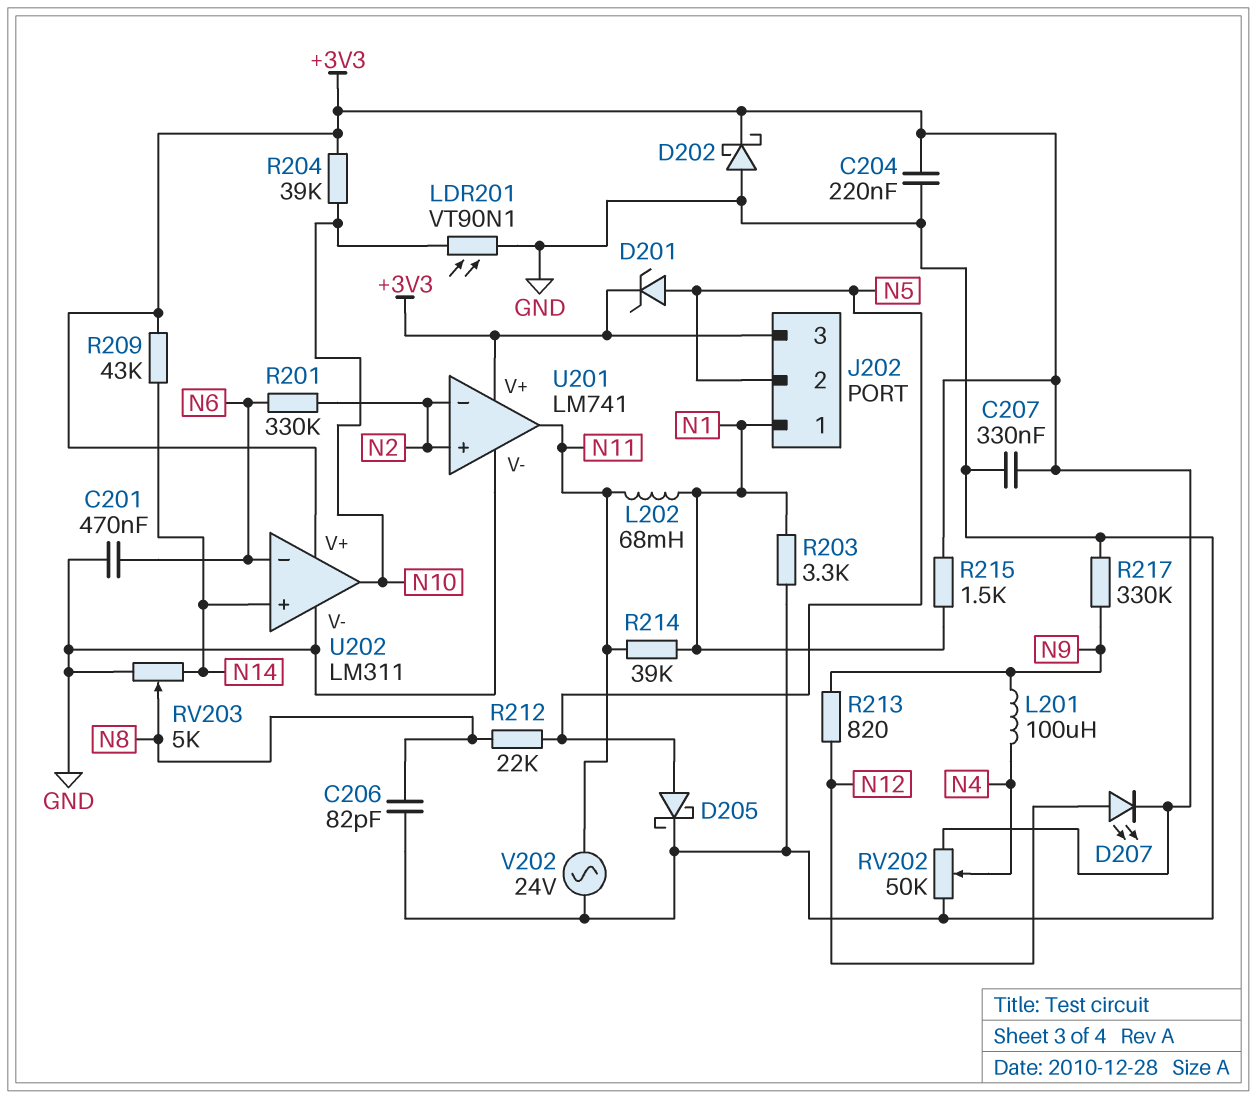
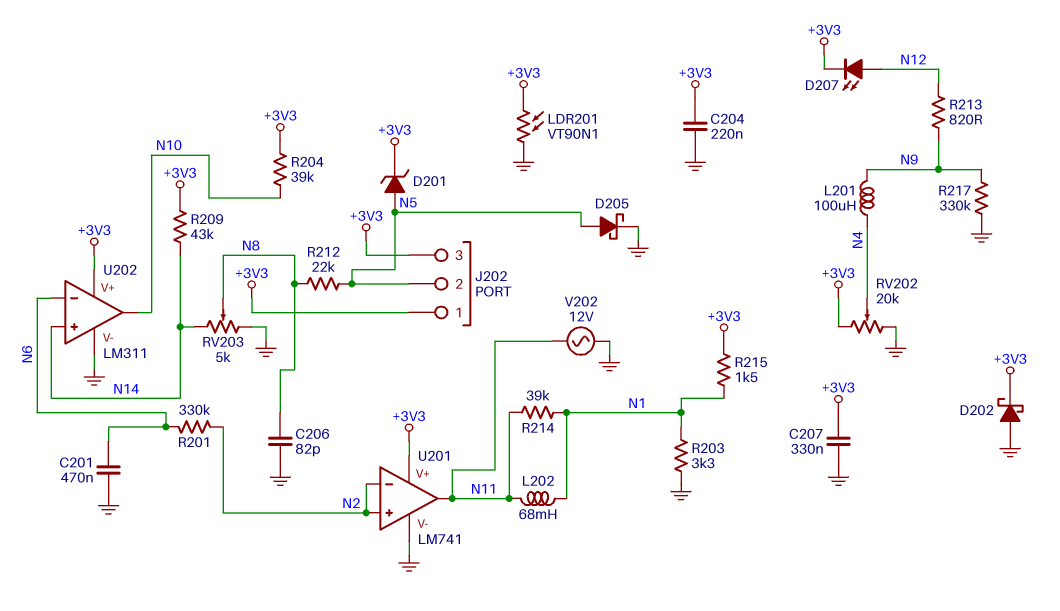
J202 pin 1: N1 -> +3V3
LDR201: VT90N1 (GND, N10) -> VT90N1 (+3V3, GND)
RV202: 50k (+3V3, GND, wiper N4) -> 20k (+3V3, GND, wiper N4)
V202: AC 24V (GND, N11) -> AC 12V (GND, N11)

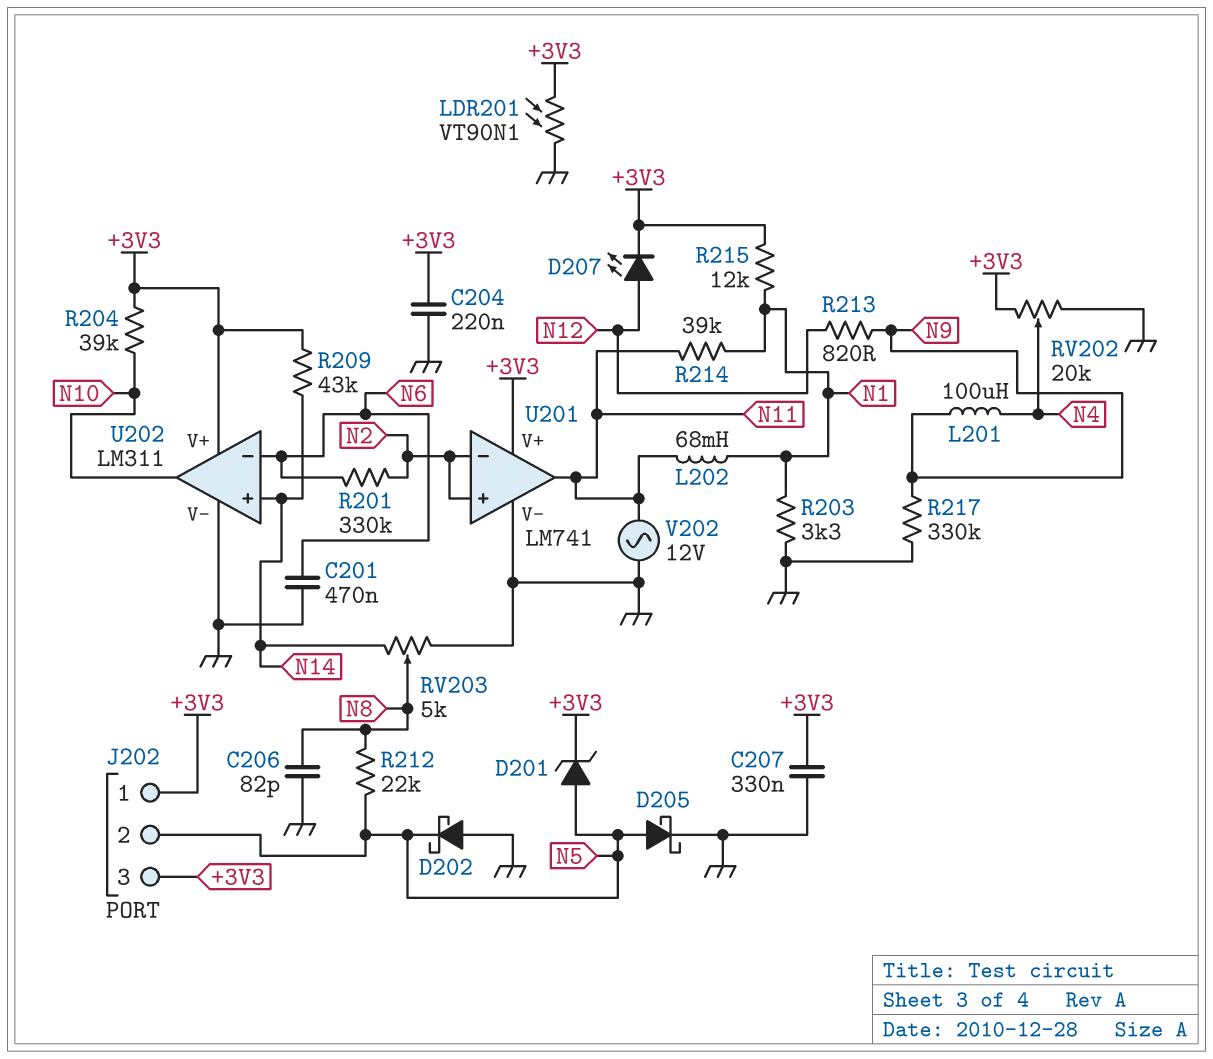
D202: schottky (A GND, K +3V3) -> schottky (A GND, K N5)
R215: 1.5k (+3V3, N1) -> 12k (+3V3, N1)

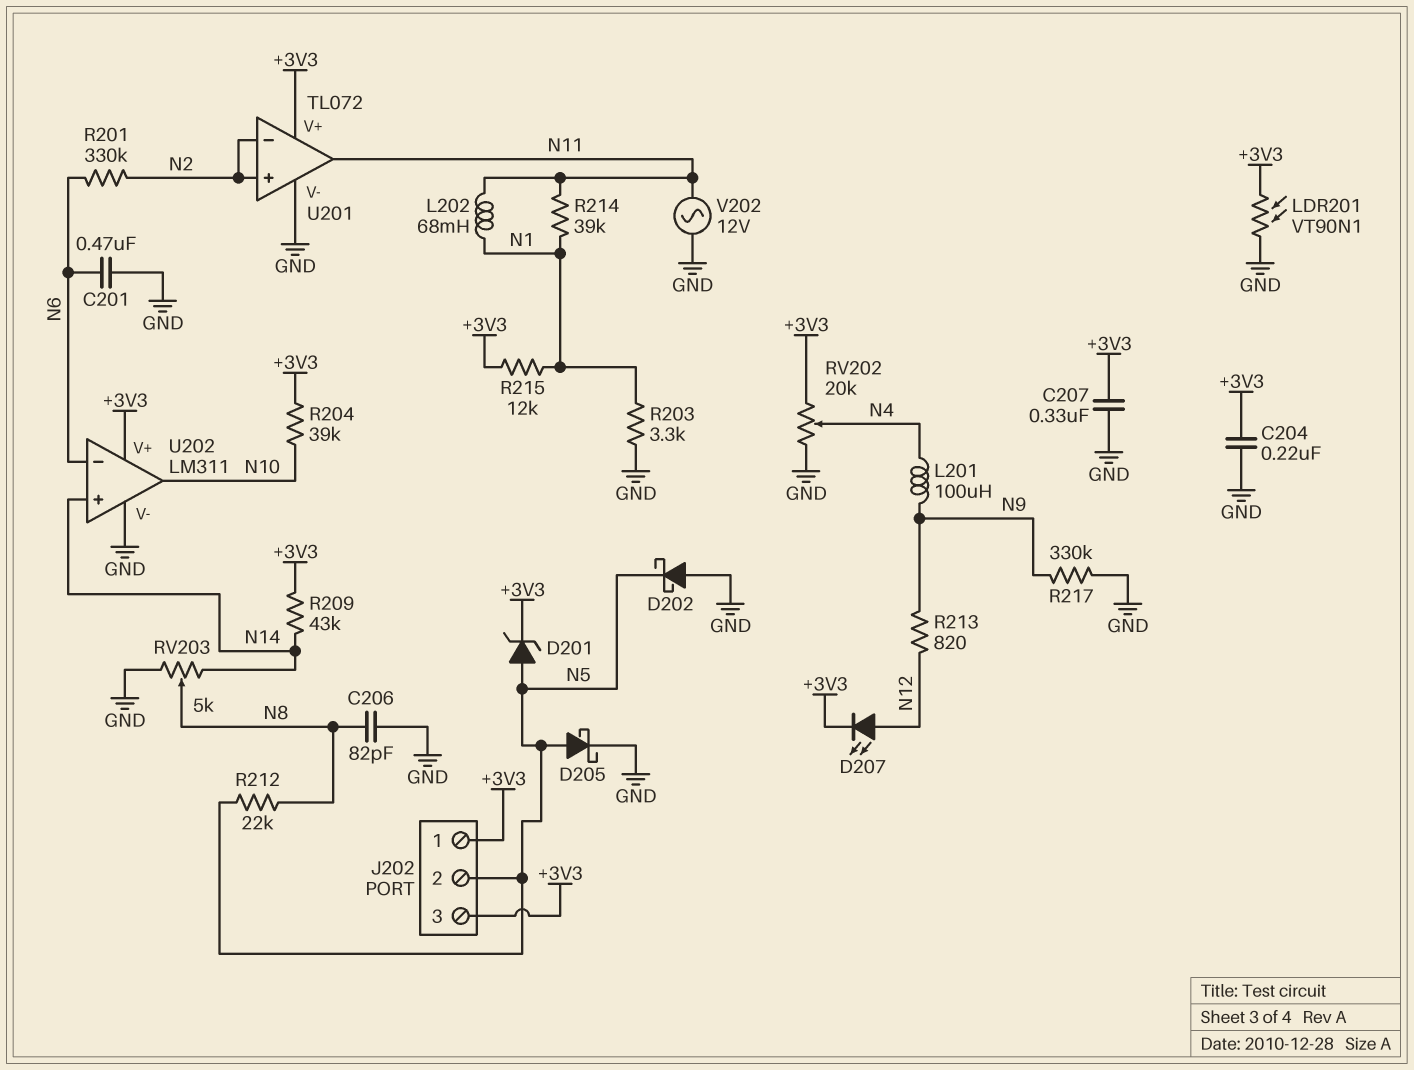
U201: LM741 -> TL072

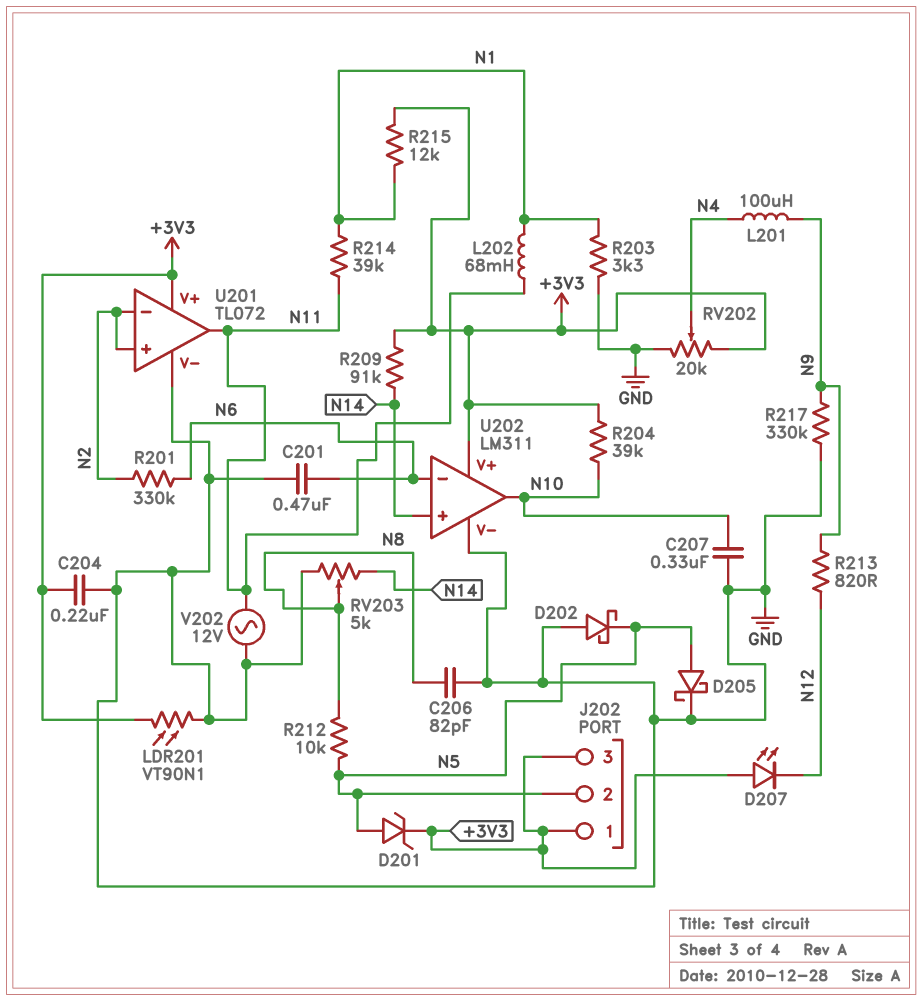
C207: 330nF (+3V3, GND) -> 330nF (GND, N10)
D207: LED (A N12, K +3V3) -> LED (A +3V3, K N12)
R209: 43k (+3V3, N14) -> 91k (+3V3, N14)
R212: 22k (N5, N8) -> 10k (N5, N8)

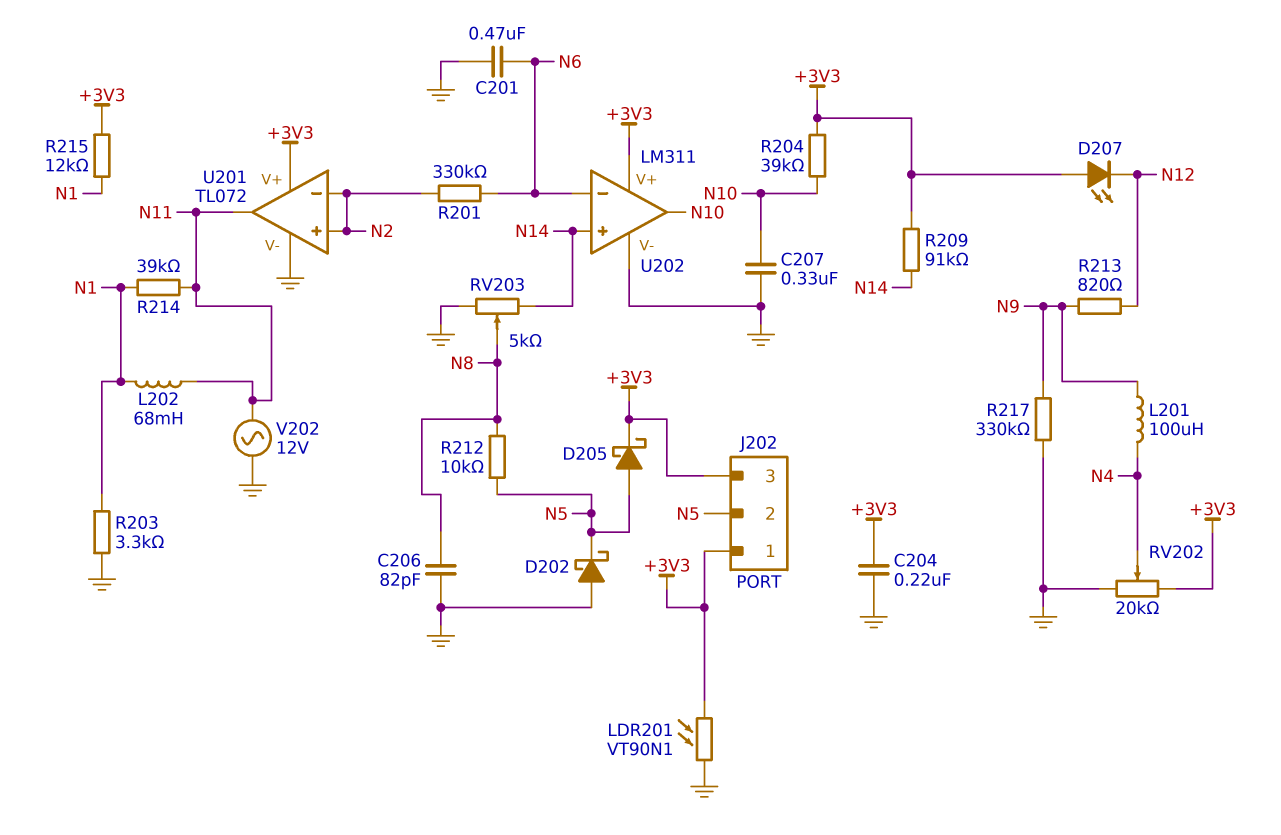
D201: zener (A N5, K +3V3) -> none
D205: schottky (A N5, K GND) -> schottky (A N5, K +3V3)

